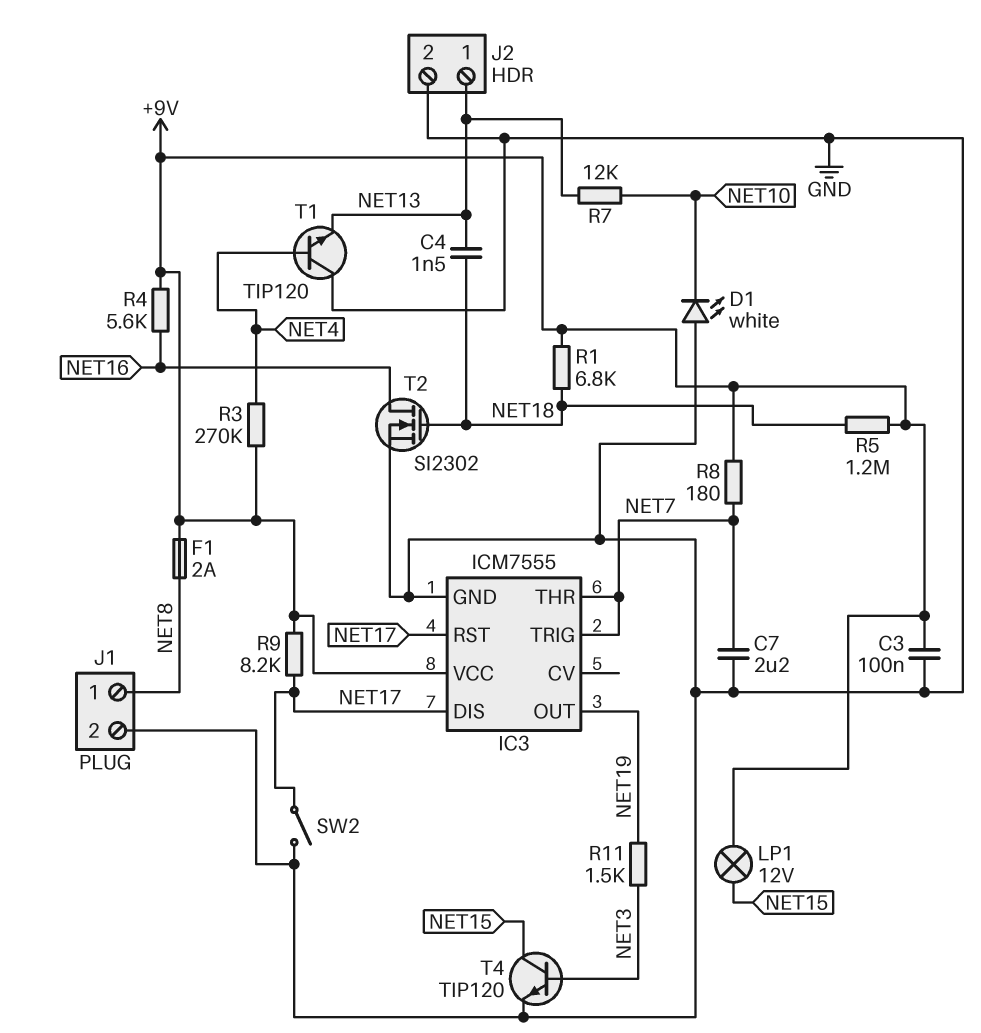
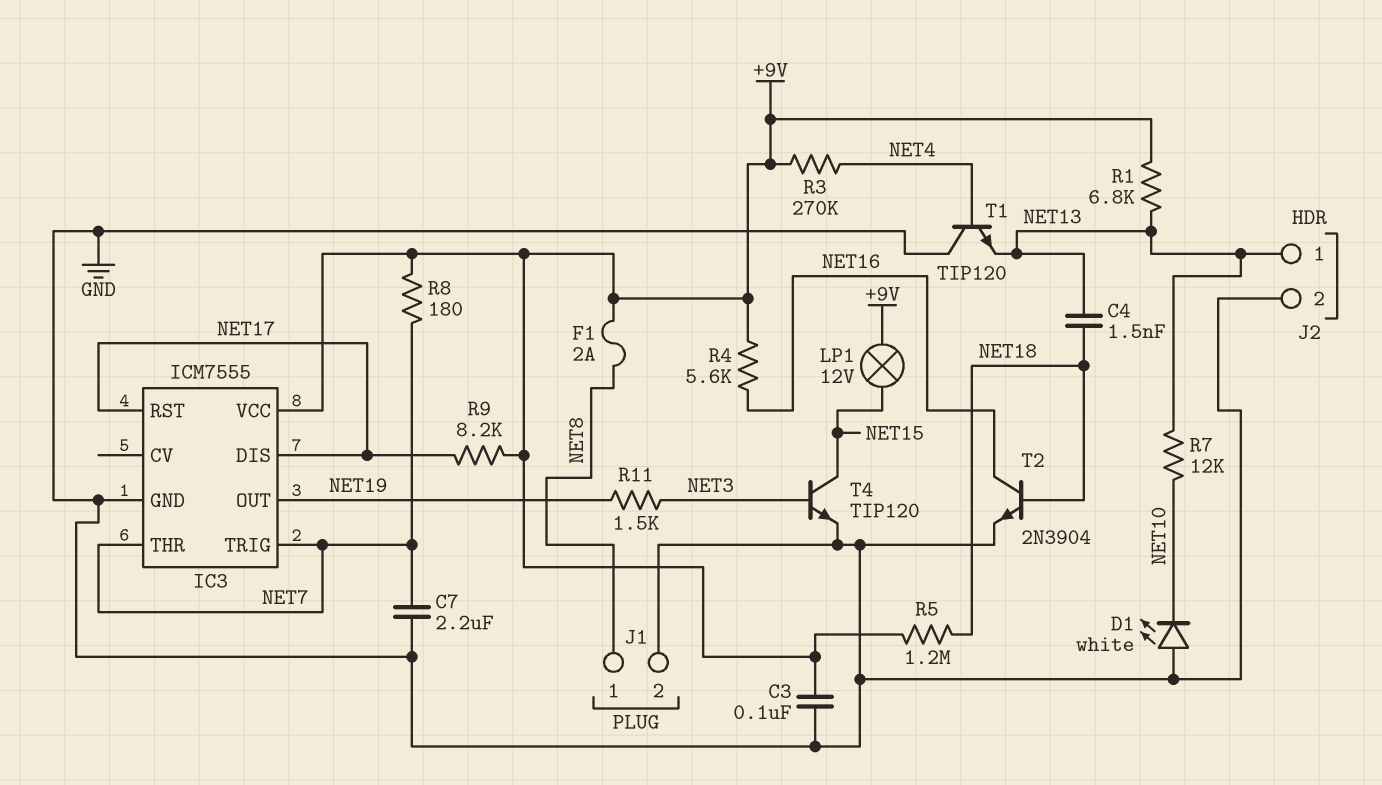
R1: 6.8k (+9V, NET18) -> 6.8k (+9V, NET13)
SW2: switch (GND, NET17) -> none
T2: NMOS SI2302 (G NET18, D NET16, S GND) -> NPN 2N3904 (B NET18, C NET16, E GND)

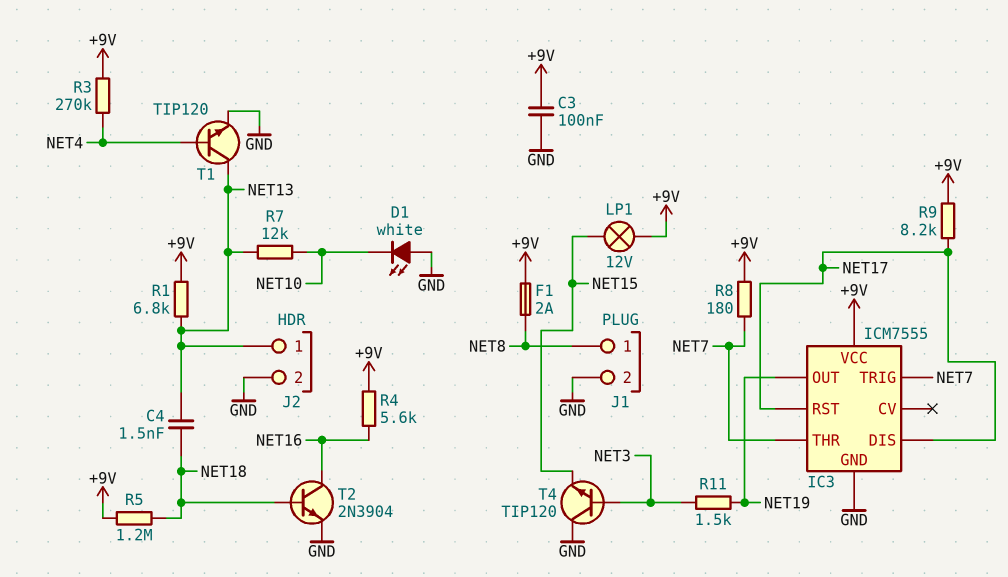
C7: 2.2uF (GND, NET7) -> none
T1: NPN TIP120 (B NET4, C GND, E NET13) -> NPN TIP120 (B NET4, C NET13, E GND)
T4: NPN TIP120 (B NET3, C NET15, E GND) -> NPN TIP120 (B NET3, C GND, E NET15)

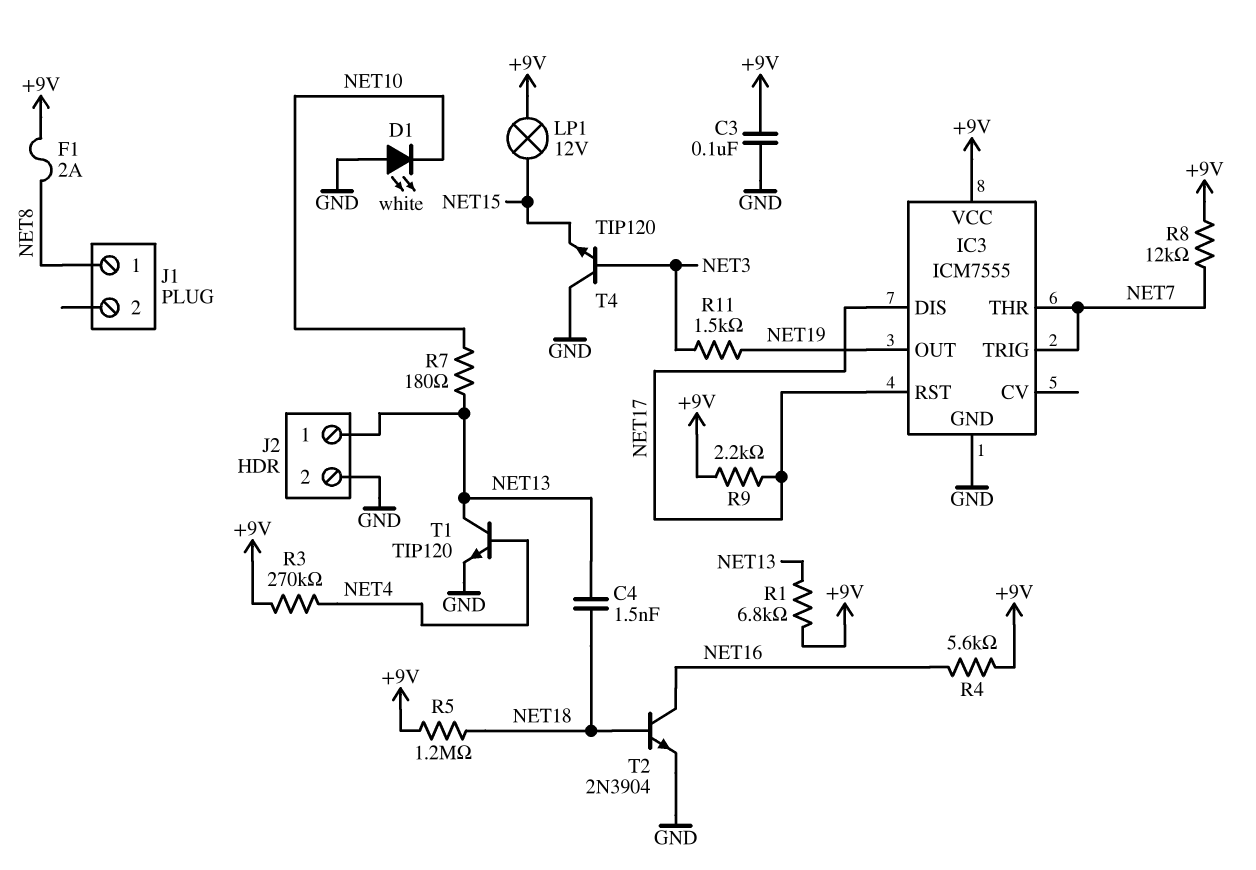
J1 pin 2: GND -> none
R7: 12k (NET10, NET13) -> 180 (NET10, NET13)
R8: 180 (+9V, NET7) -> 12k (+9V, NET7)
R9: 8.2k (+9V, NET17) -> 2.2k (+9V, NET17)

